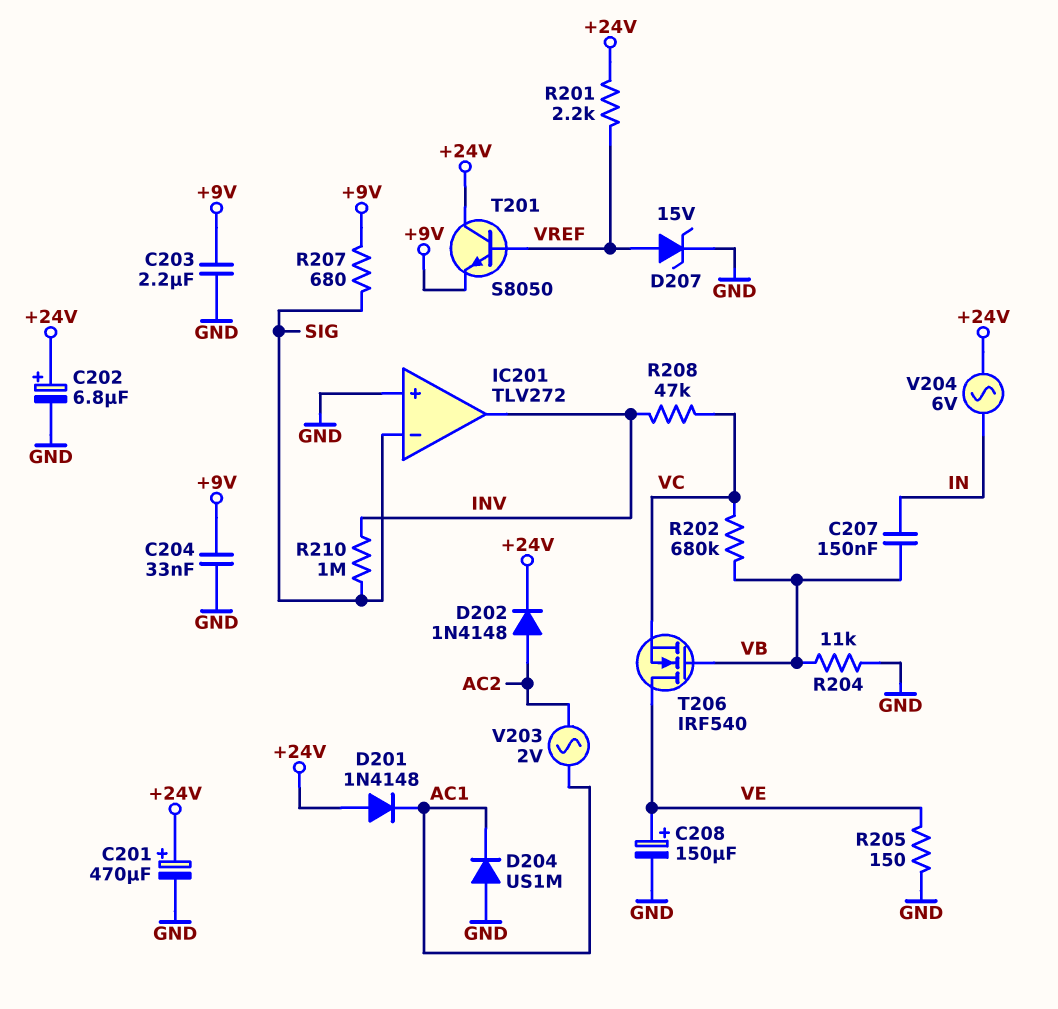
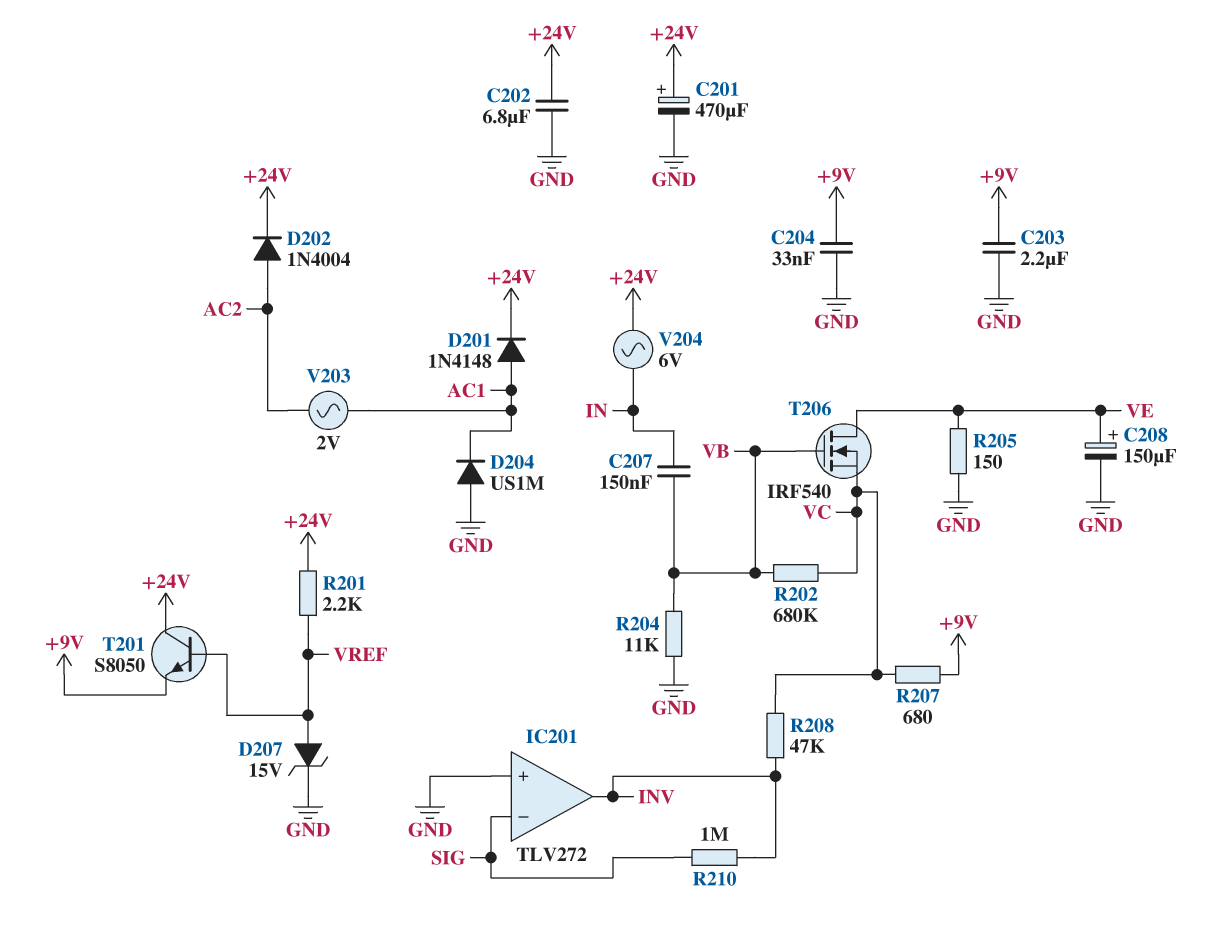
C202: 6.8uF (plus +24V, minus GND) -> 6.8uF (+24V, GND)
D201: diode 1N4148 (A +24V, K AC1) -> diode 1N4148 (A AC1, K +24V)
D202: diode 1N4148 (A AC2, K +24V) -> diode 1N4004 (A AC2, K +24V)
R207: 680 (+9V, SIG) -> 680 (+9V, VC)

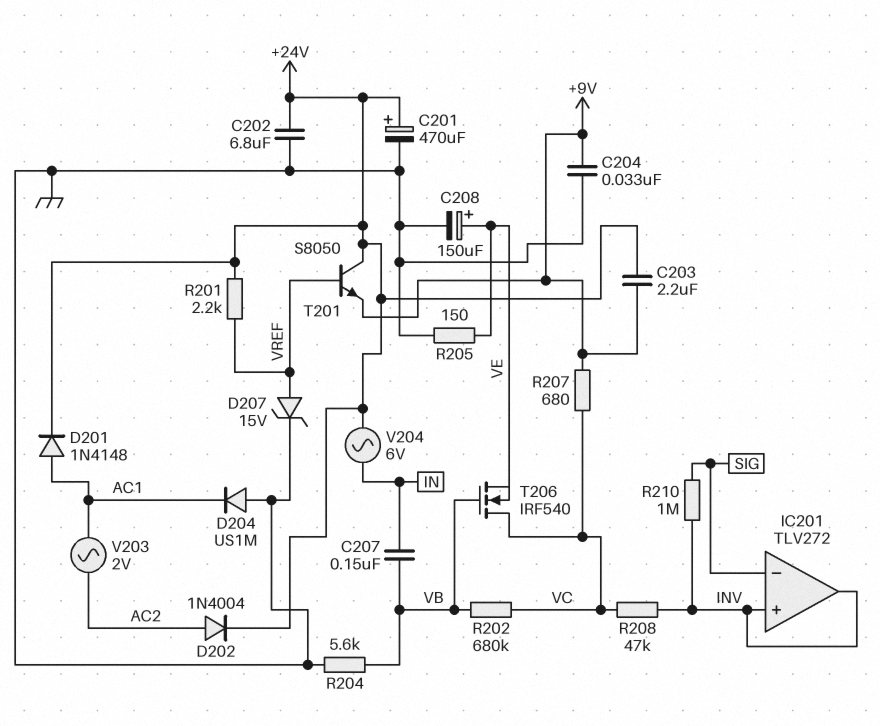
C203: 2.2uF (+9V, GND) -> 2.2uF (+9V, +24V)
IC201 pin in+: GND -> INV
R204: 11k (GND, VB) -> 5.6k (GND, VB)
T206: NMOS IRF540 (G VB, D VE, S VC) -> NMOS IRF540 (G VB, D VC, S VE)

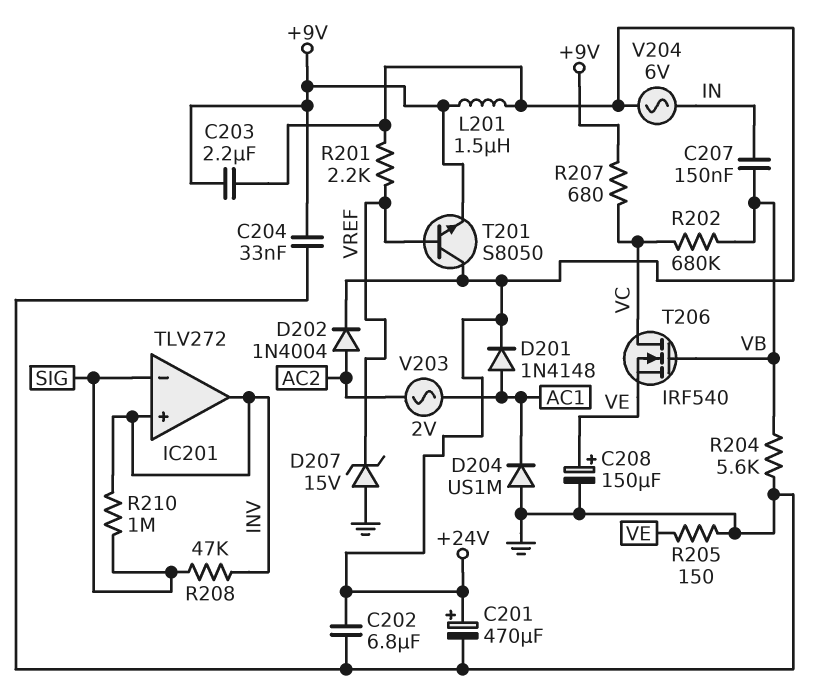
D207: zener 15V (A VREF, K GND) -> zener 15V (A GND, K VREF)
L201: none -> 1.5uH (+9V, +24V)
R208: 47k (INV, VC) -> 47k (INV, SIG)

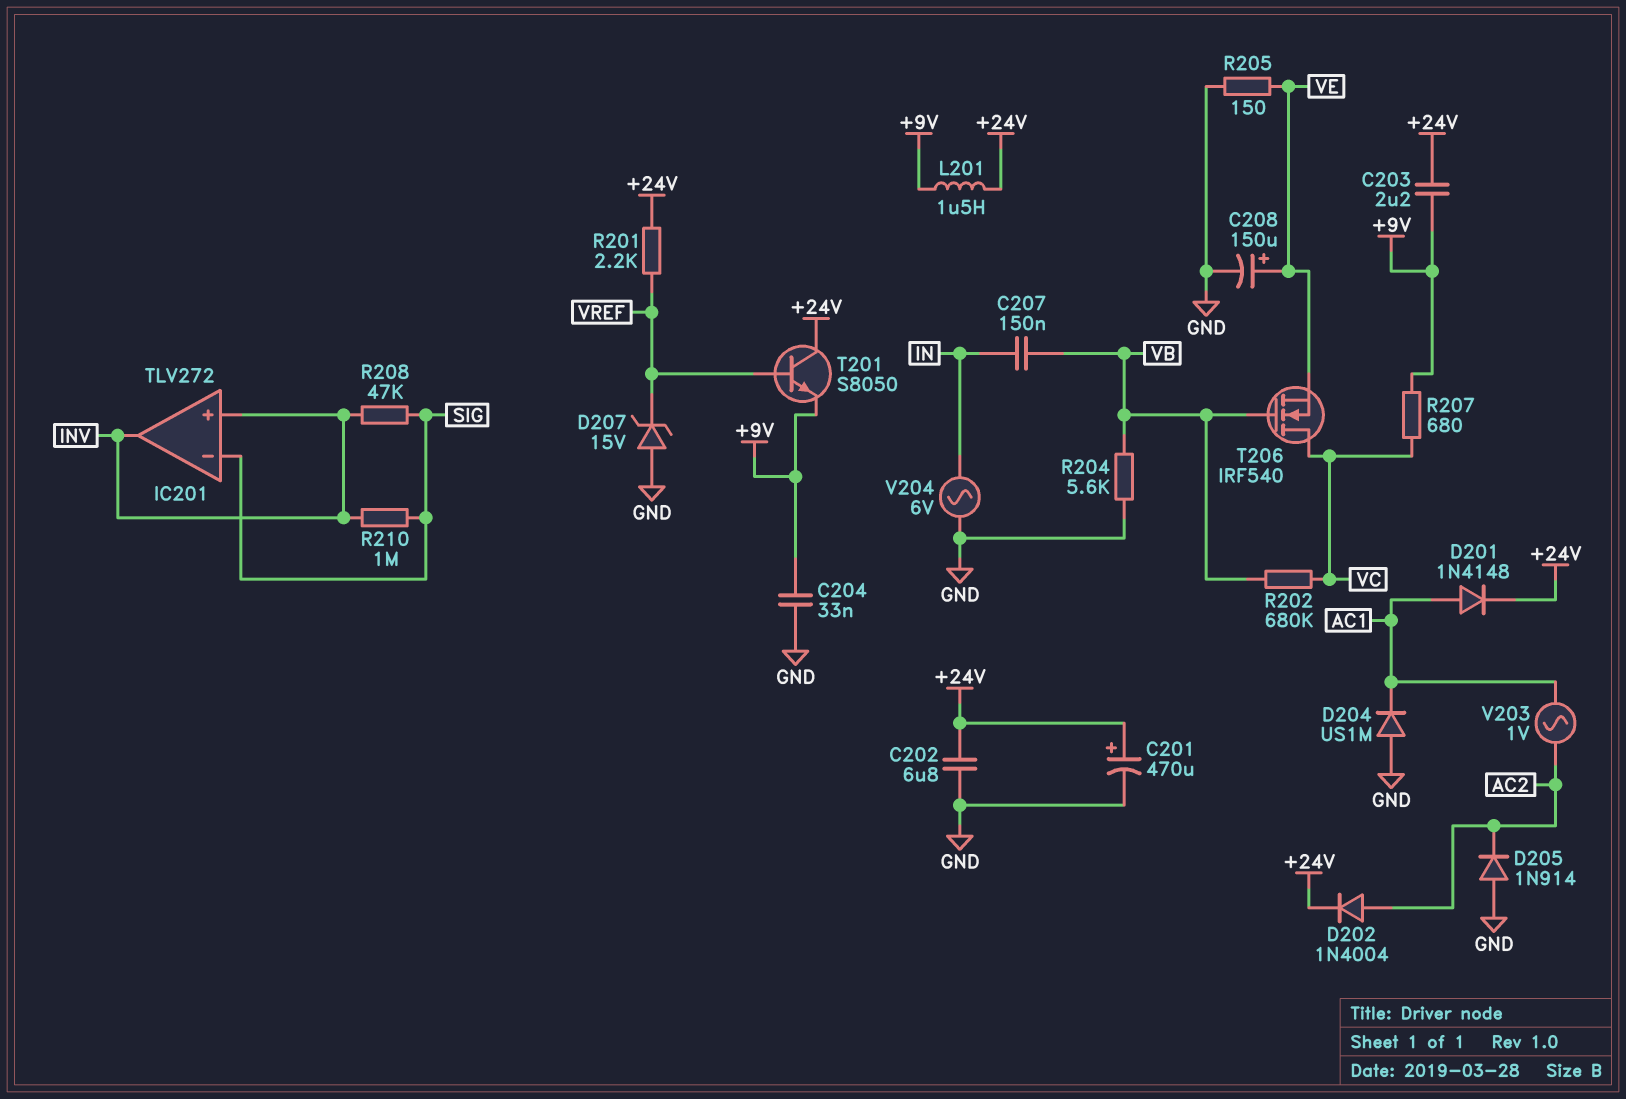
D205: none -> diode 1N914 (A GND, K AC2)
V203: AC 2V (AC1, AC2) -> AC 1V (AC1, AC2)
V204: AC 6V (+24V, IN) -> AC 6V (GND, IN)

